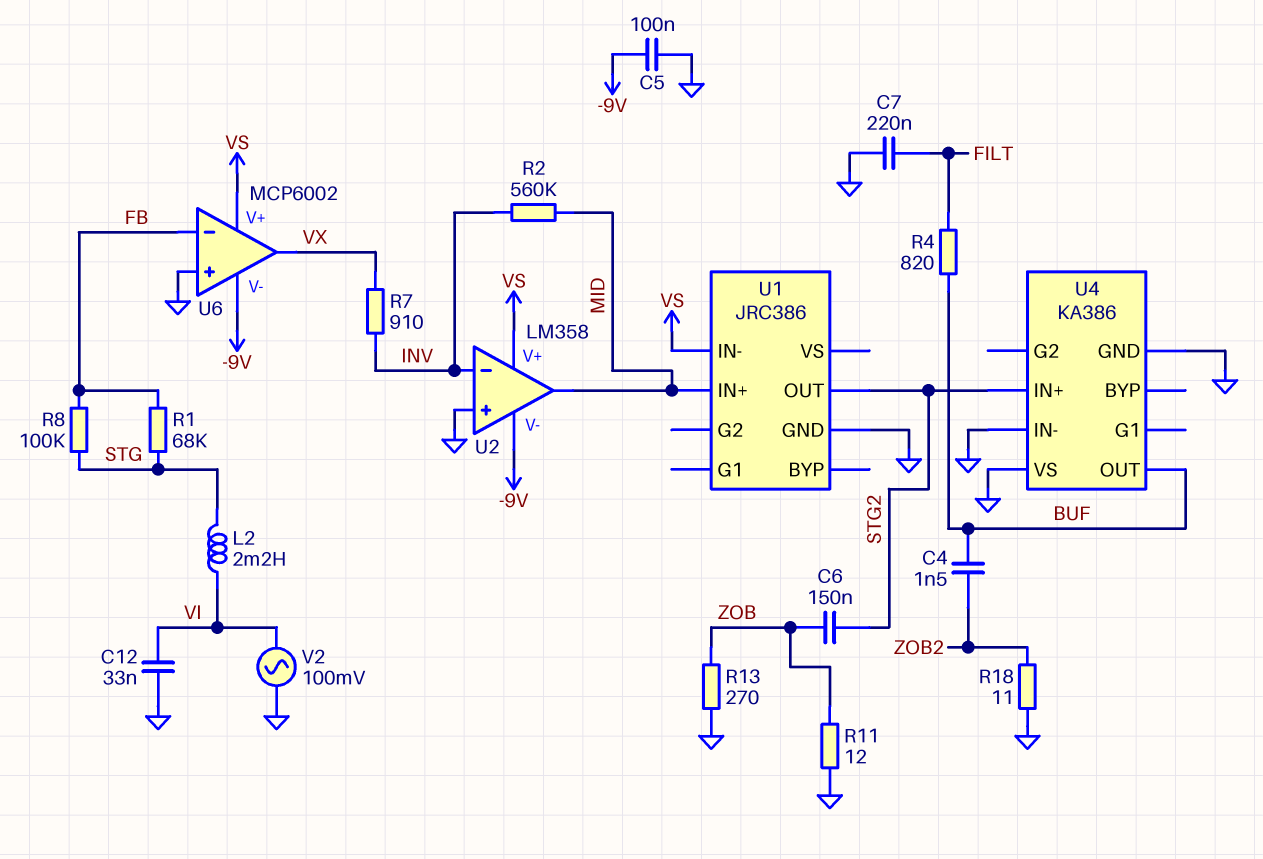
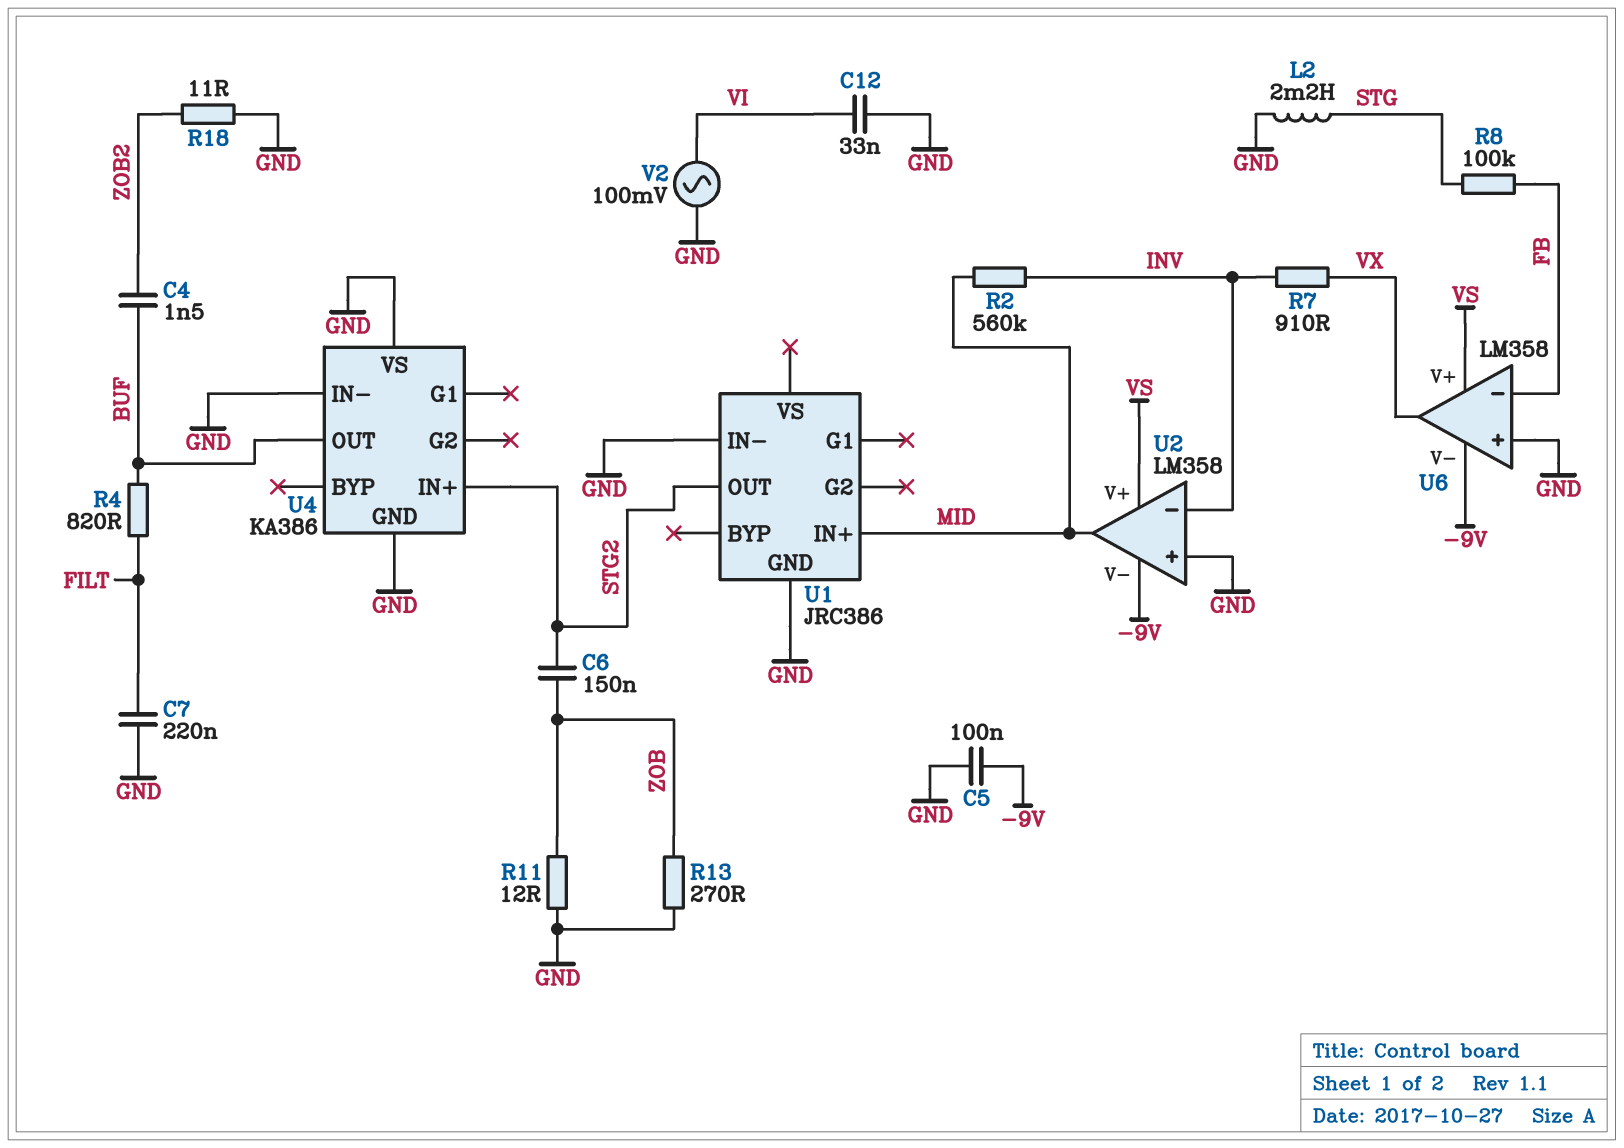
L2: 2.2mH (STG, VI) -> 2.2mH (GND, STG)
R1: 68k (FB, STG) -> none
U1 pin IN-: VS -> GND
U6: MCP6002 -> LM358

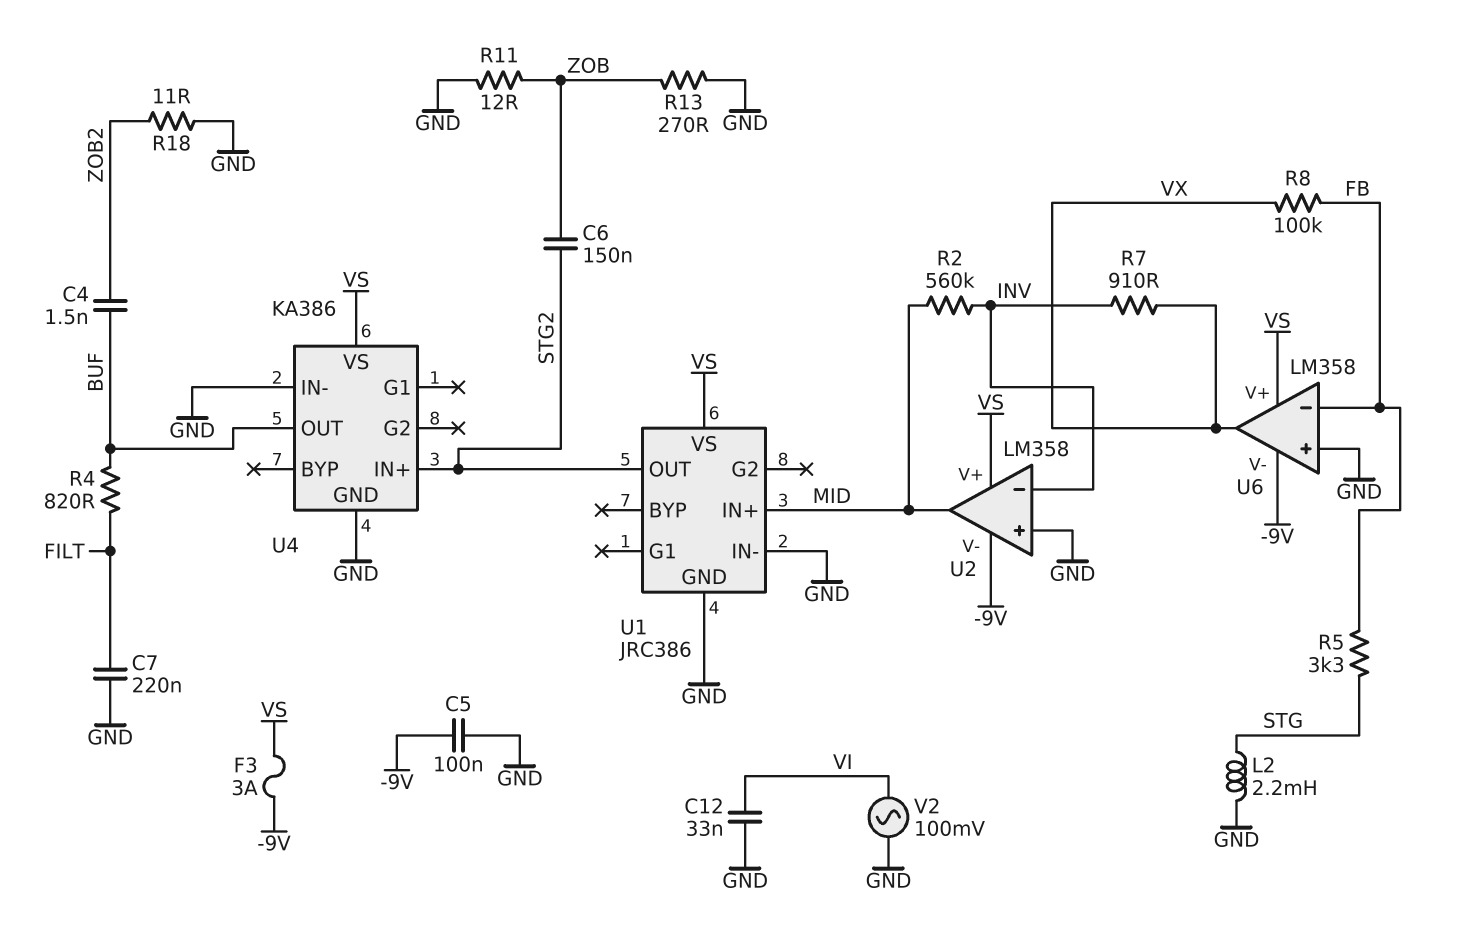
F3: none -> 3A (-9V, VS)
R5: none -> 3.3k (FB, STG)
R8: 100k (FB, STG) -> 100k (FB, VX)
U1 pin VS: none -> VS
U4 pin VS: GND -> VS

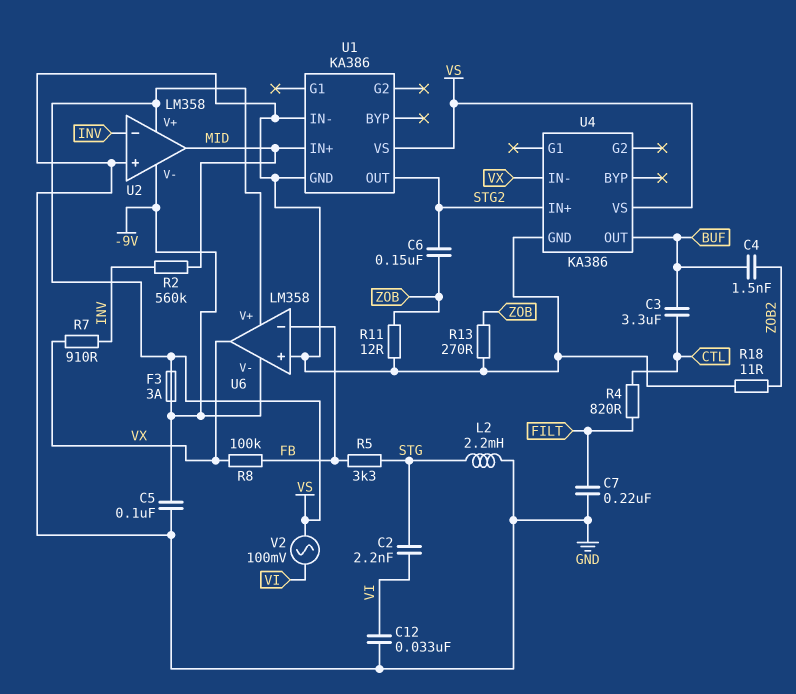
C2: none -> 2.2nF (STG, VI)
C3: none -> 3.3uF (BUF, CTL)
R4: 820 (BUF, FILT) -> 820 (CTL, FILT)
U1: JRC386 -> KA386
U4 pin IN-: GND -> VX
V2: AC 100mV (GND, VI) -> AC 100mV (VI, VS)

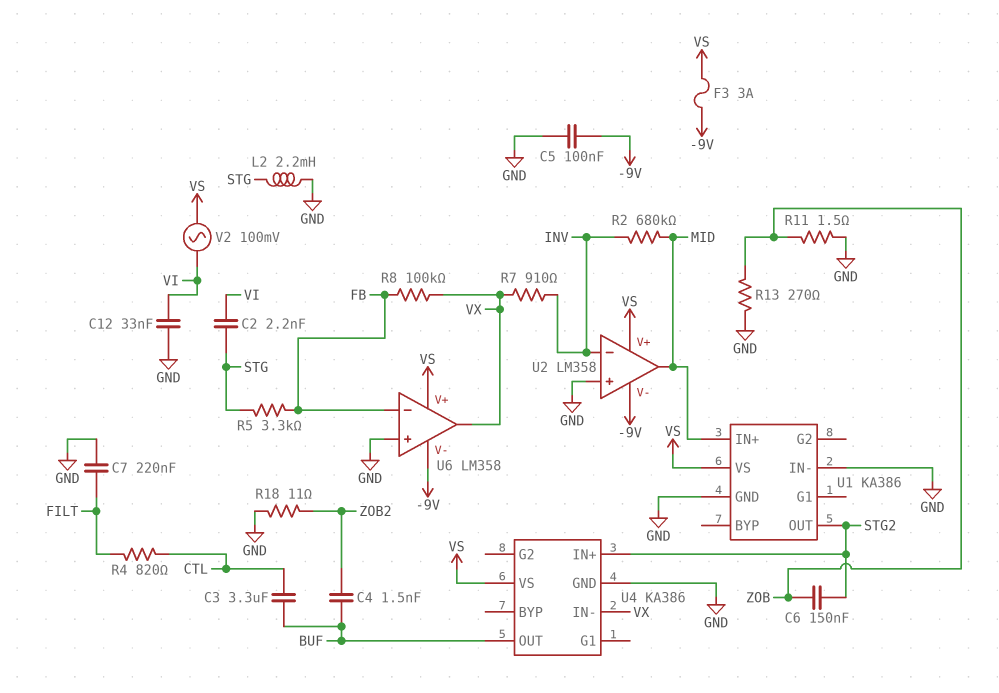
R2: 560k (INV, MID) -> 680k (INV, MID)
R11: 12 (GND, ZOB) -> 1.5 (GND, ZOB)

